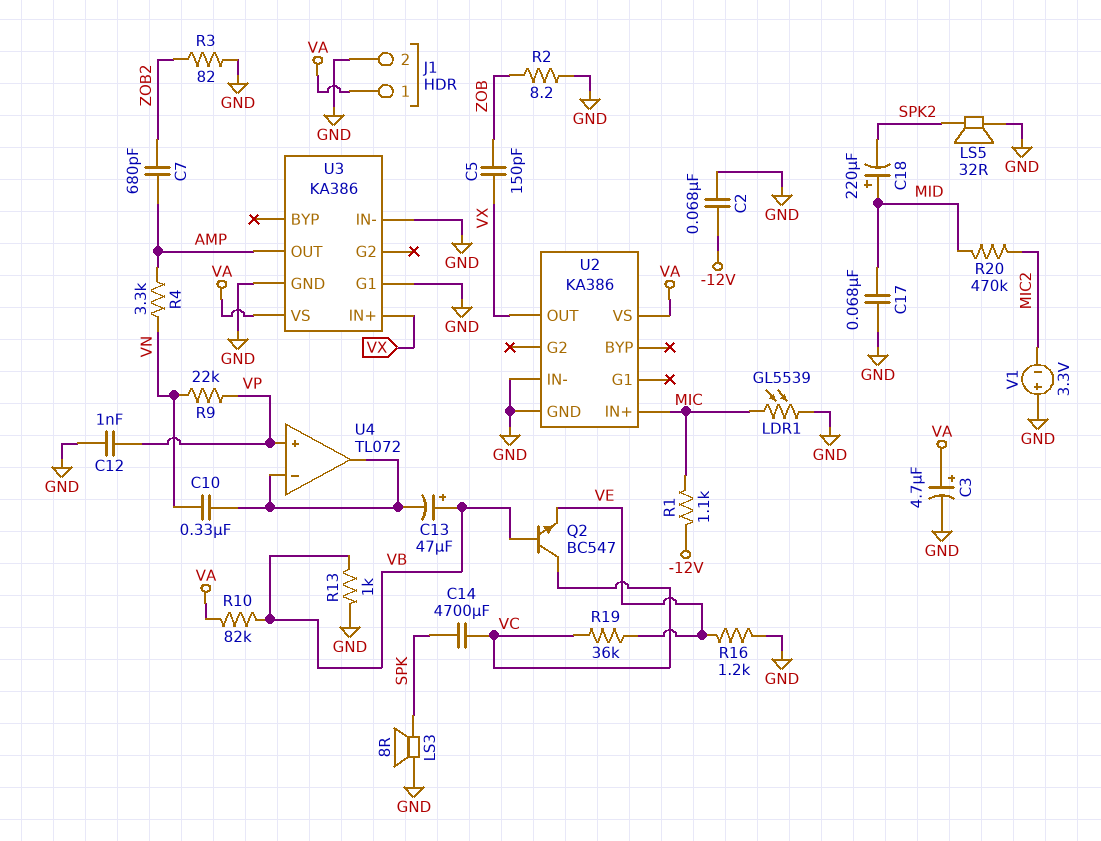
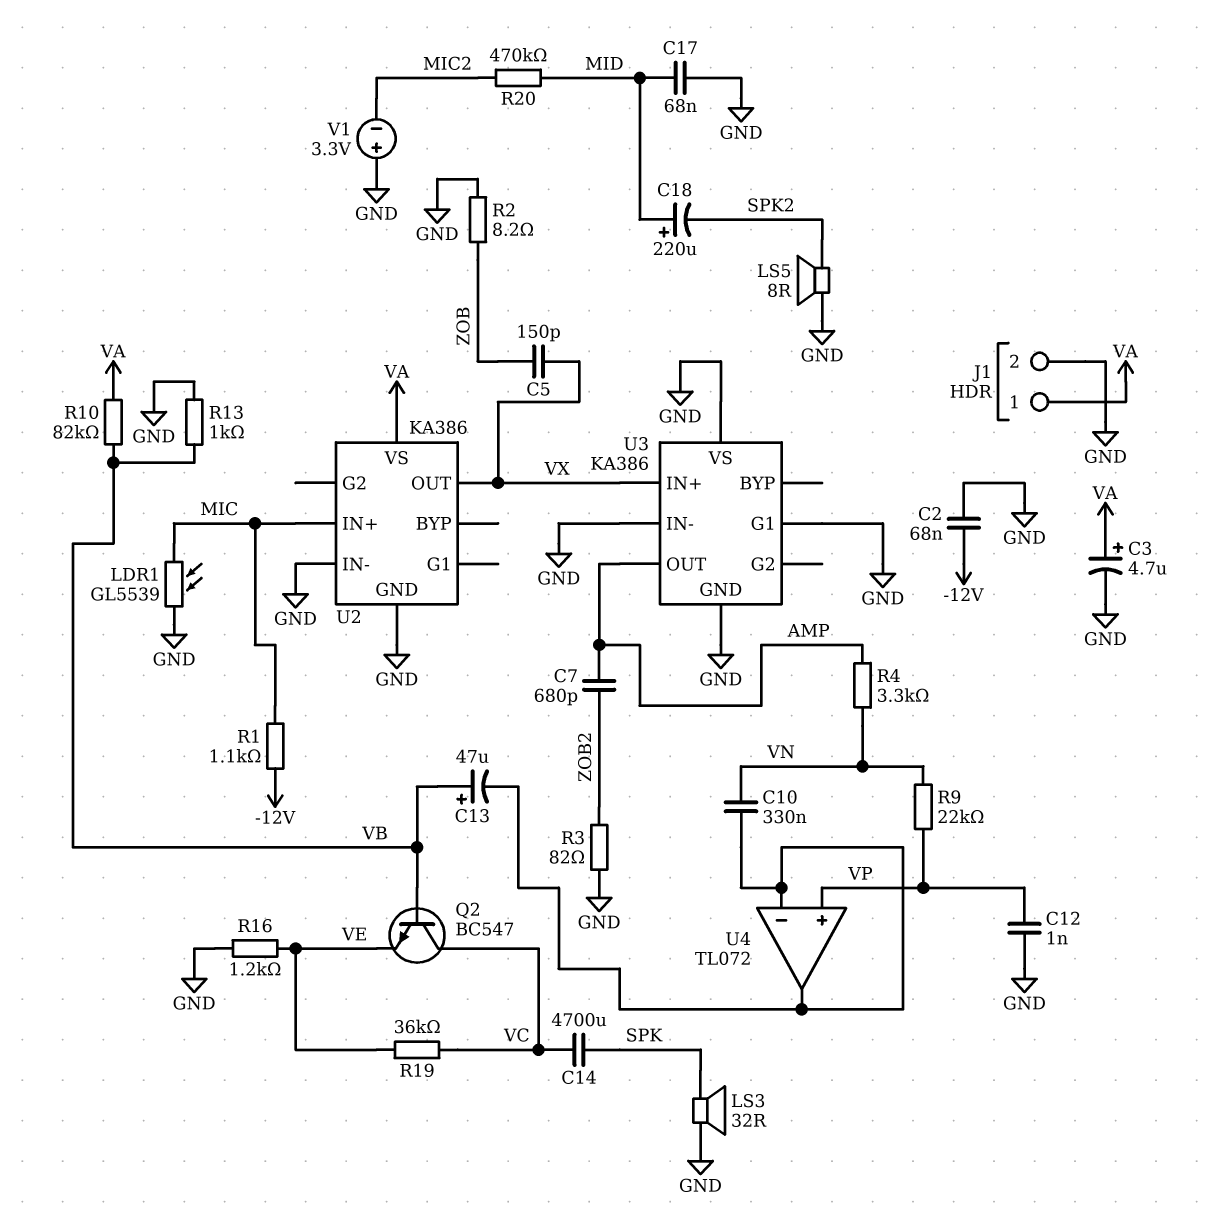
LS3: speaker 8R (GND, SPK) -> speaker 32R (GND, SPK)
LS5: speaker 32R (GND, SPK2) -> speaker 8R (GND, SPK2)
U3 pin VS: VA -> GND

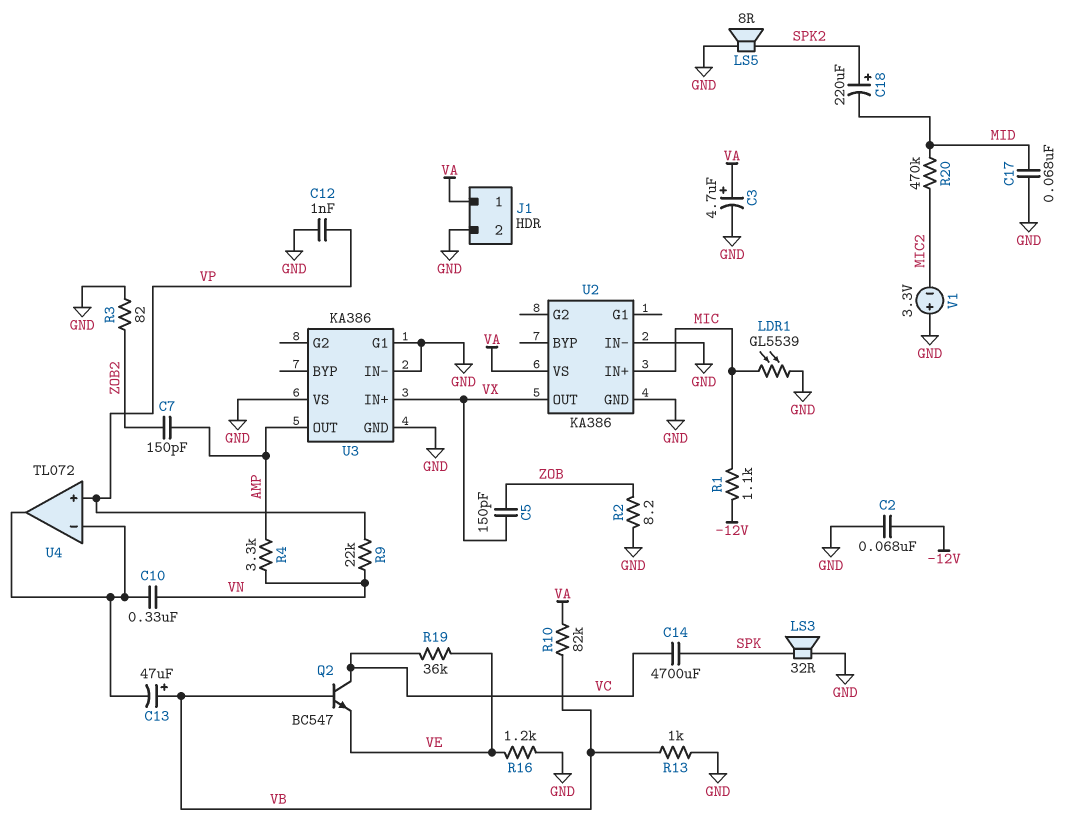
C7: 680pF (AMP, ZOB2) -> 150pF (AMP, ZOB2)
C18: 220uF (plus MID, minus SPK2) -> 220uF (plus SPK2, minus MID)

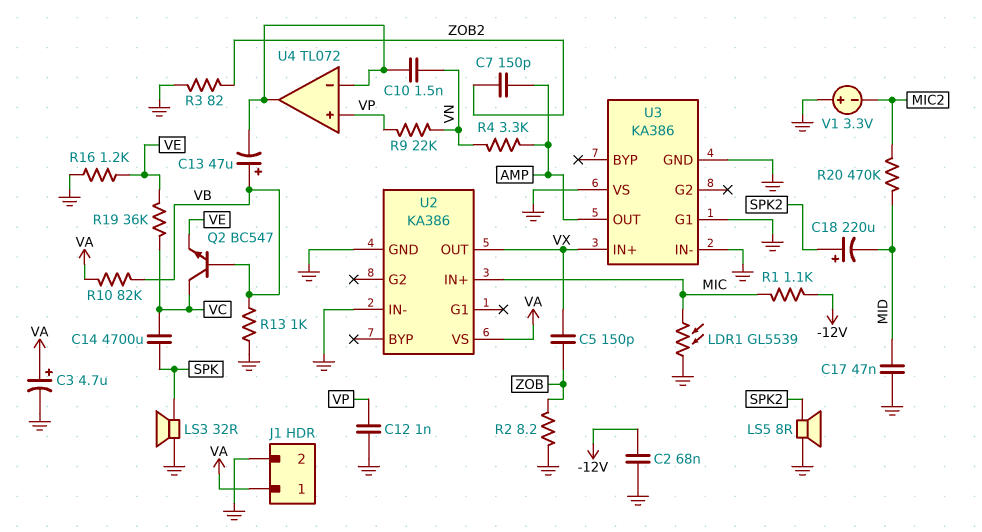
C10: 330nF (U4/in-, VN) -> 1.5nF (U4/in-, VN)
C17: 68nF (GND, MID) -> 47nF (GND, MID)

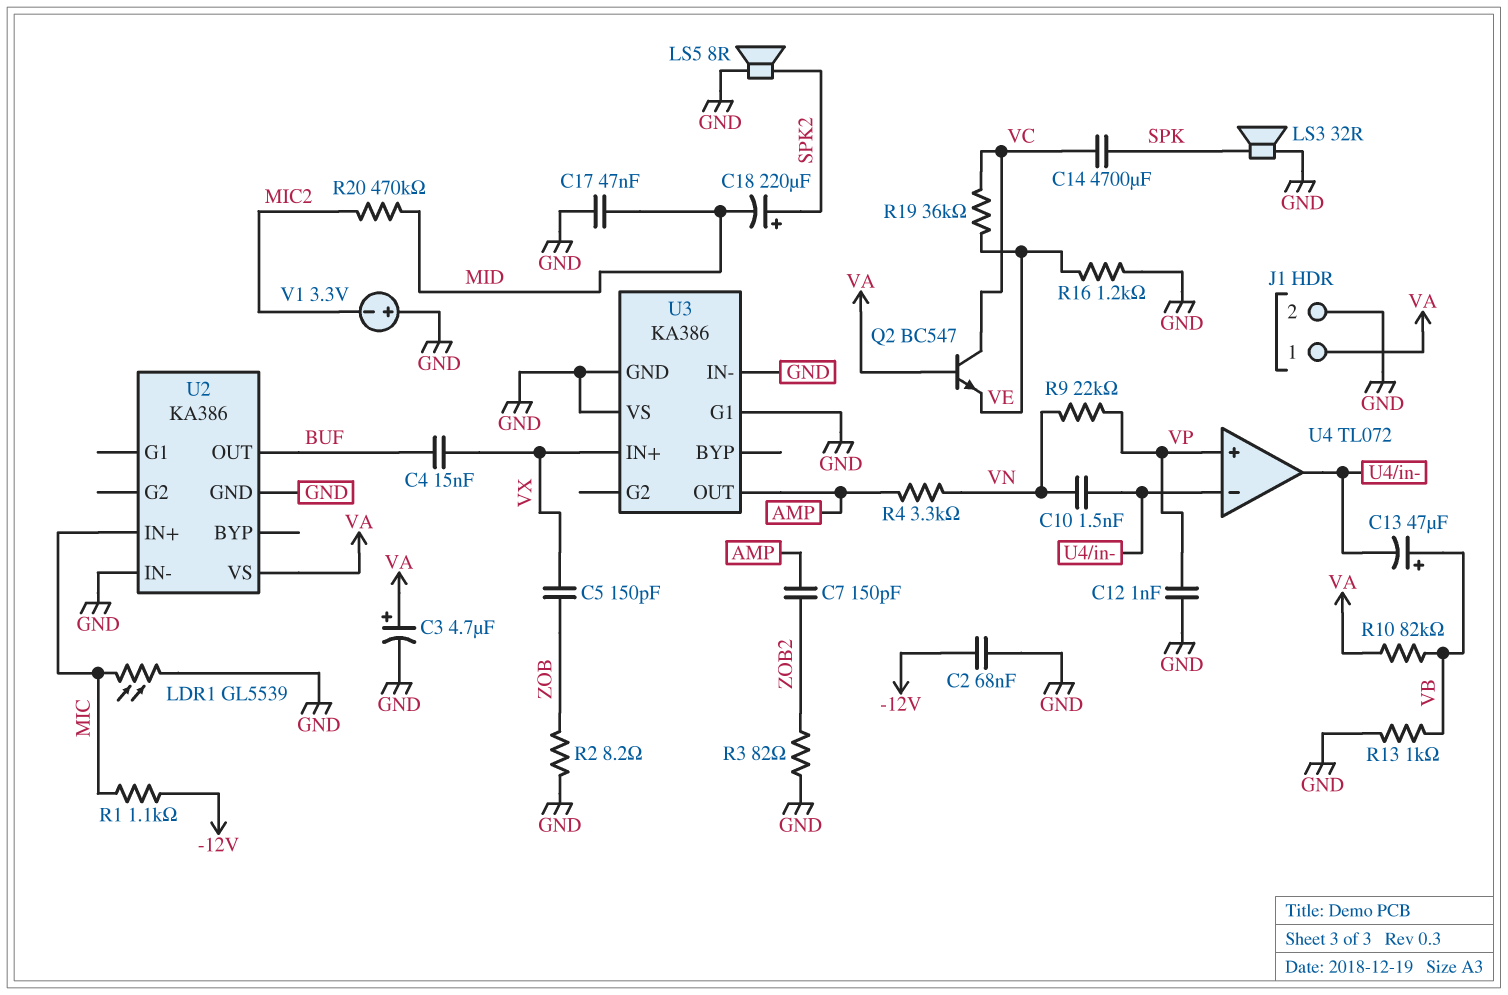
C4: none -> 15nF (BUF, VX)
Q2: NPN BC547 (B VB, C VC, E VE) -> NPN BC547 (B VA, C VC, E VE)
U2 pin OUT: VX -> BUF

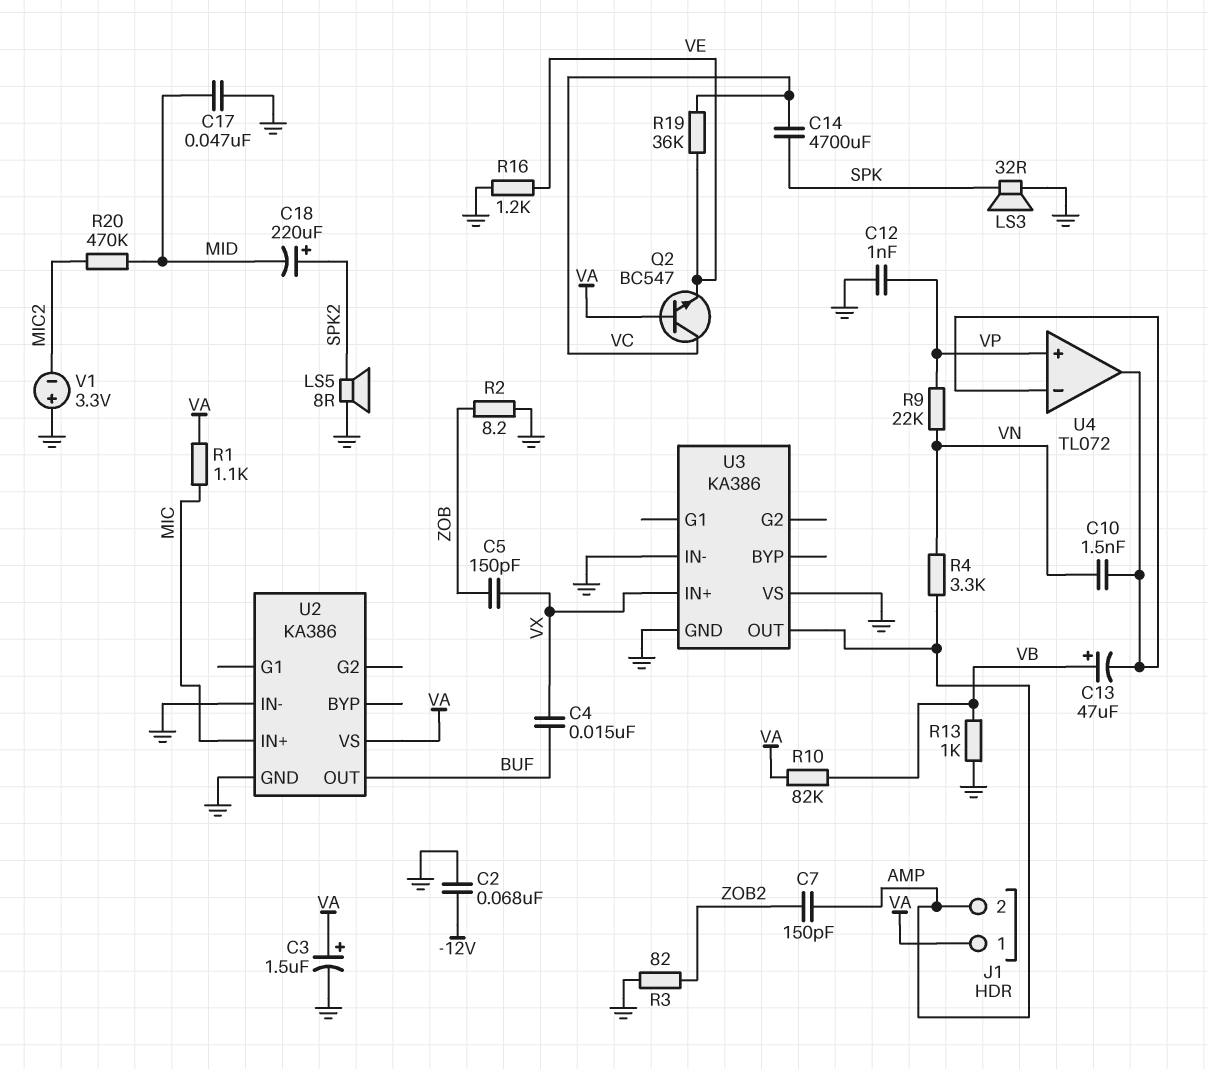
C3: 4.7uF (plus VA, minus GND) -> 1.5uF (plus VA, minus GND)
J1 pin 2: GND -> AMP
LDR1: GL5539 (GND, MIC) -> none
R1: 1.1k (-12V, MIC) -> 1.1k (MIC, VA)
U3 pin G1: GND -> none

